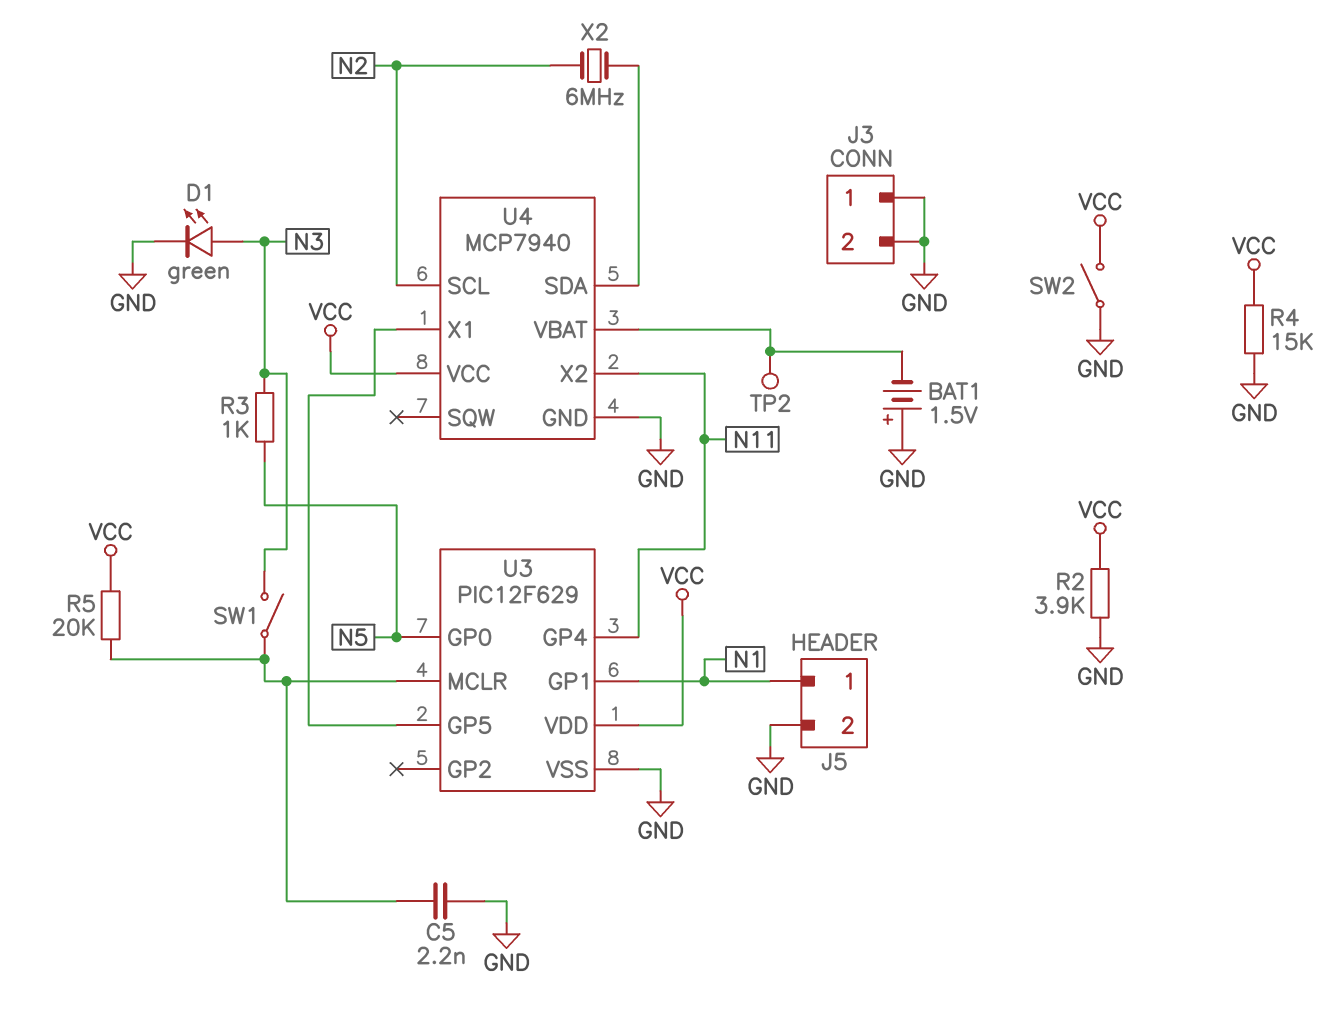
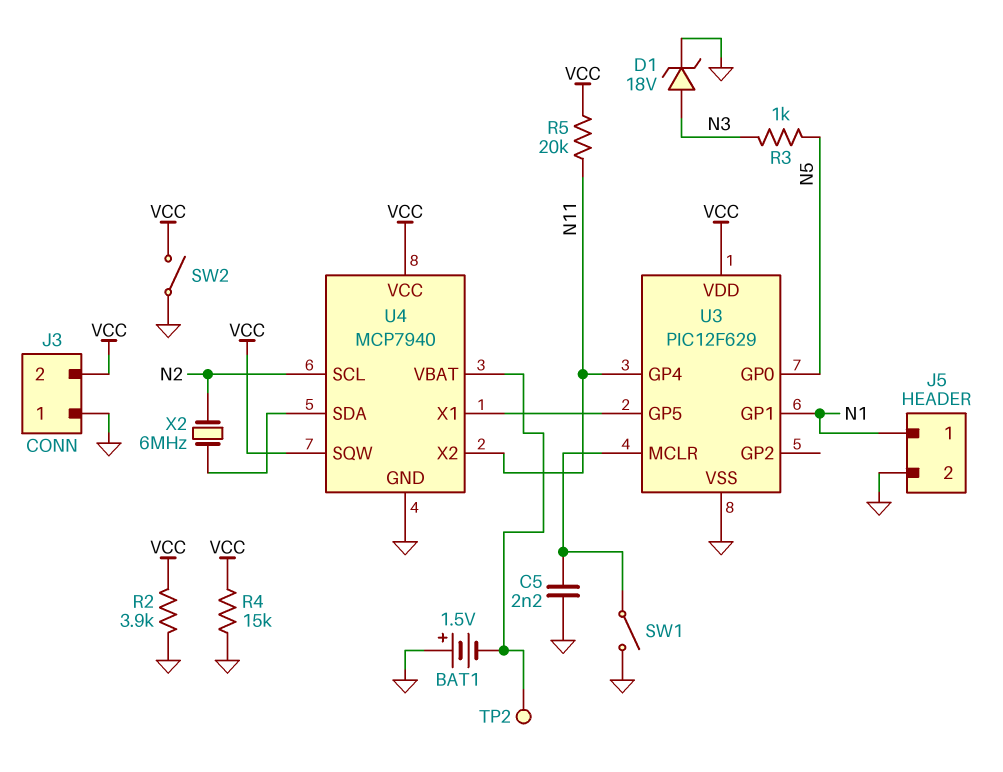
D1: LED green (A N3, K GND) -> zener 18V (A N3, K GND)
J3 pin 2: GND -> VCC
R5: 20k (U3/MCLR, VCC) -> 20k (N11, VCC)
SW1: switch (N3, U3/MCLR) -> switch (GND, U3/MCLR)
U4 pin SQW: none -> VCC

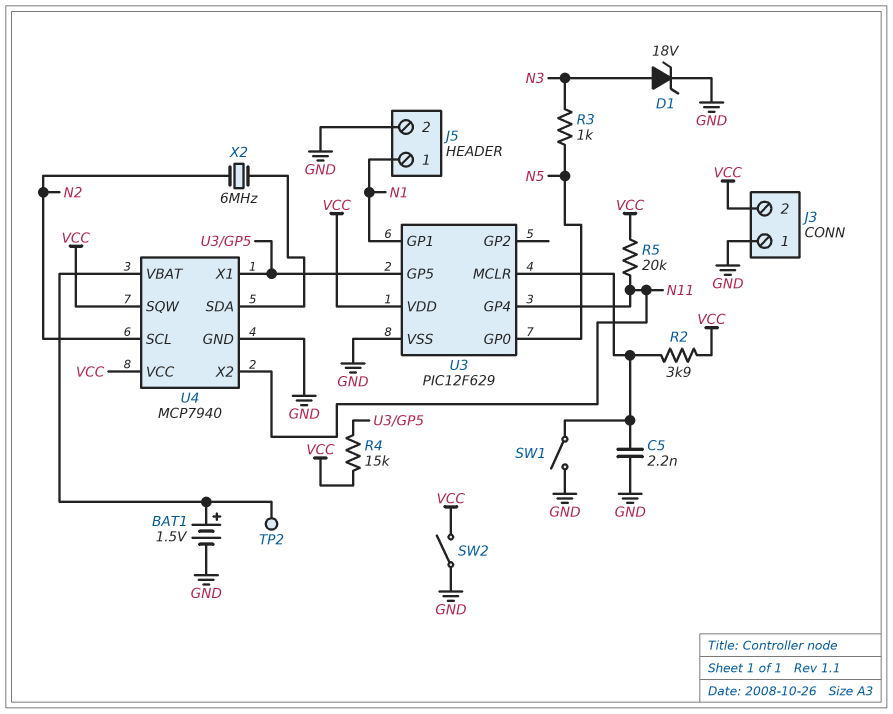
BAT1: 1.5V (plus GND, minus U4/VBAT) -> 1.5V (plus U4/VBAT, minus GND)
R2: 3.9k (GND, VCC) -> 3.9k (U3/MCLR, VCC)
R4: 15k (GND, VCC) -> 15k (U3/GP5, VCC)

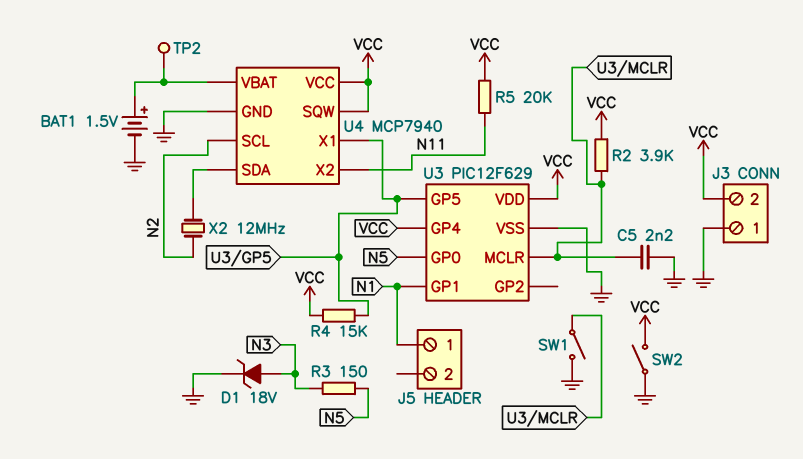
J5 pin 2: GND -> none
R3: 1k (N3, N5) -> 150 (N3, N5)
U3 pin GP4: N11 -> VCC
X2: 6MHz (N2, U4/SDA) -> 12MHz (N2, U4/SDA)

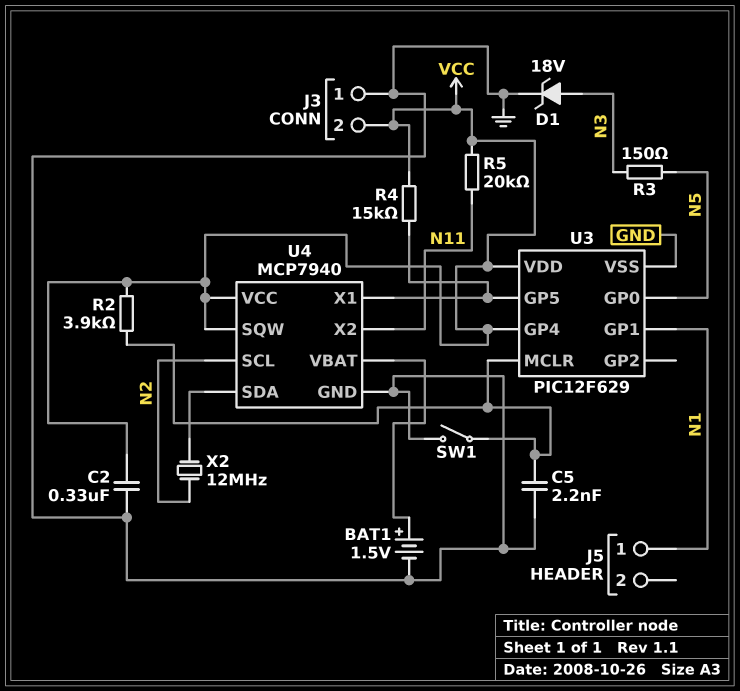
C2: none -> 330nF (GND, VCC)
SW2: switch (GND, VCC) -> none
TP2: test point (U4/VBAT) -> none

